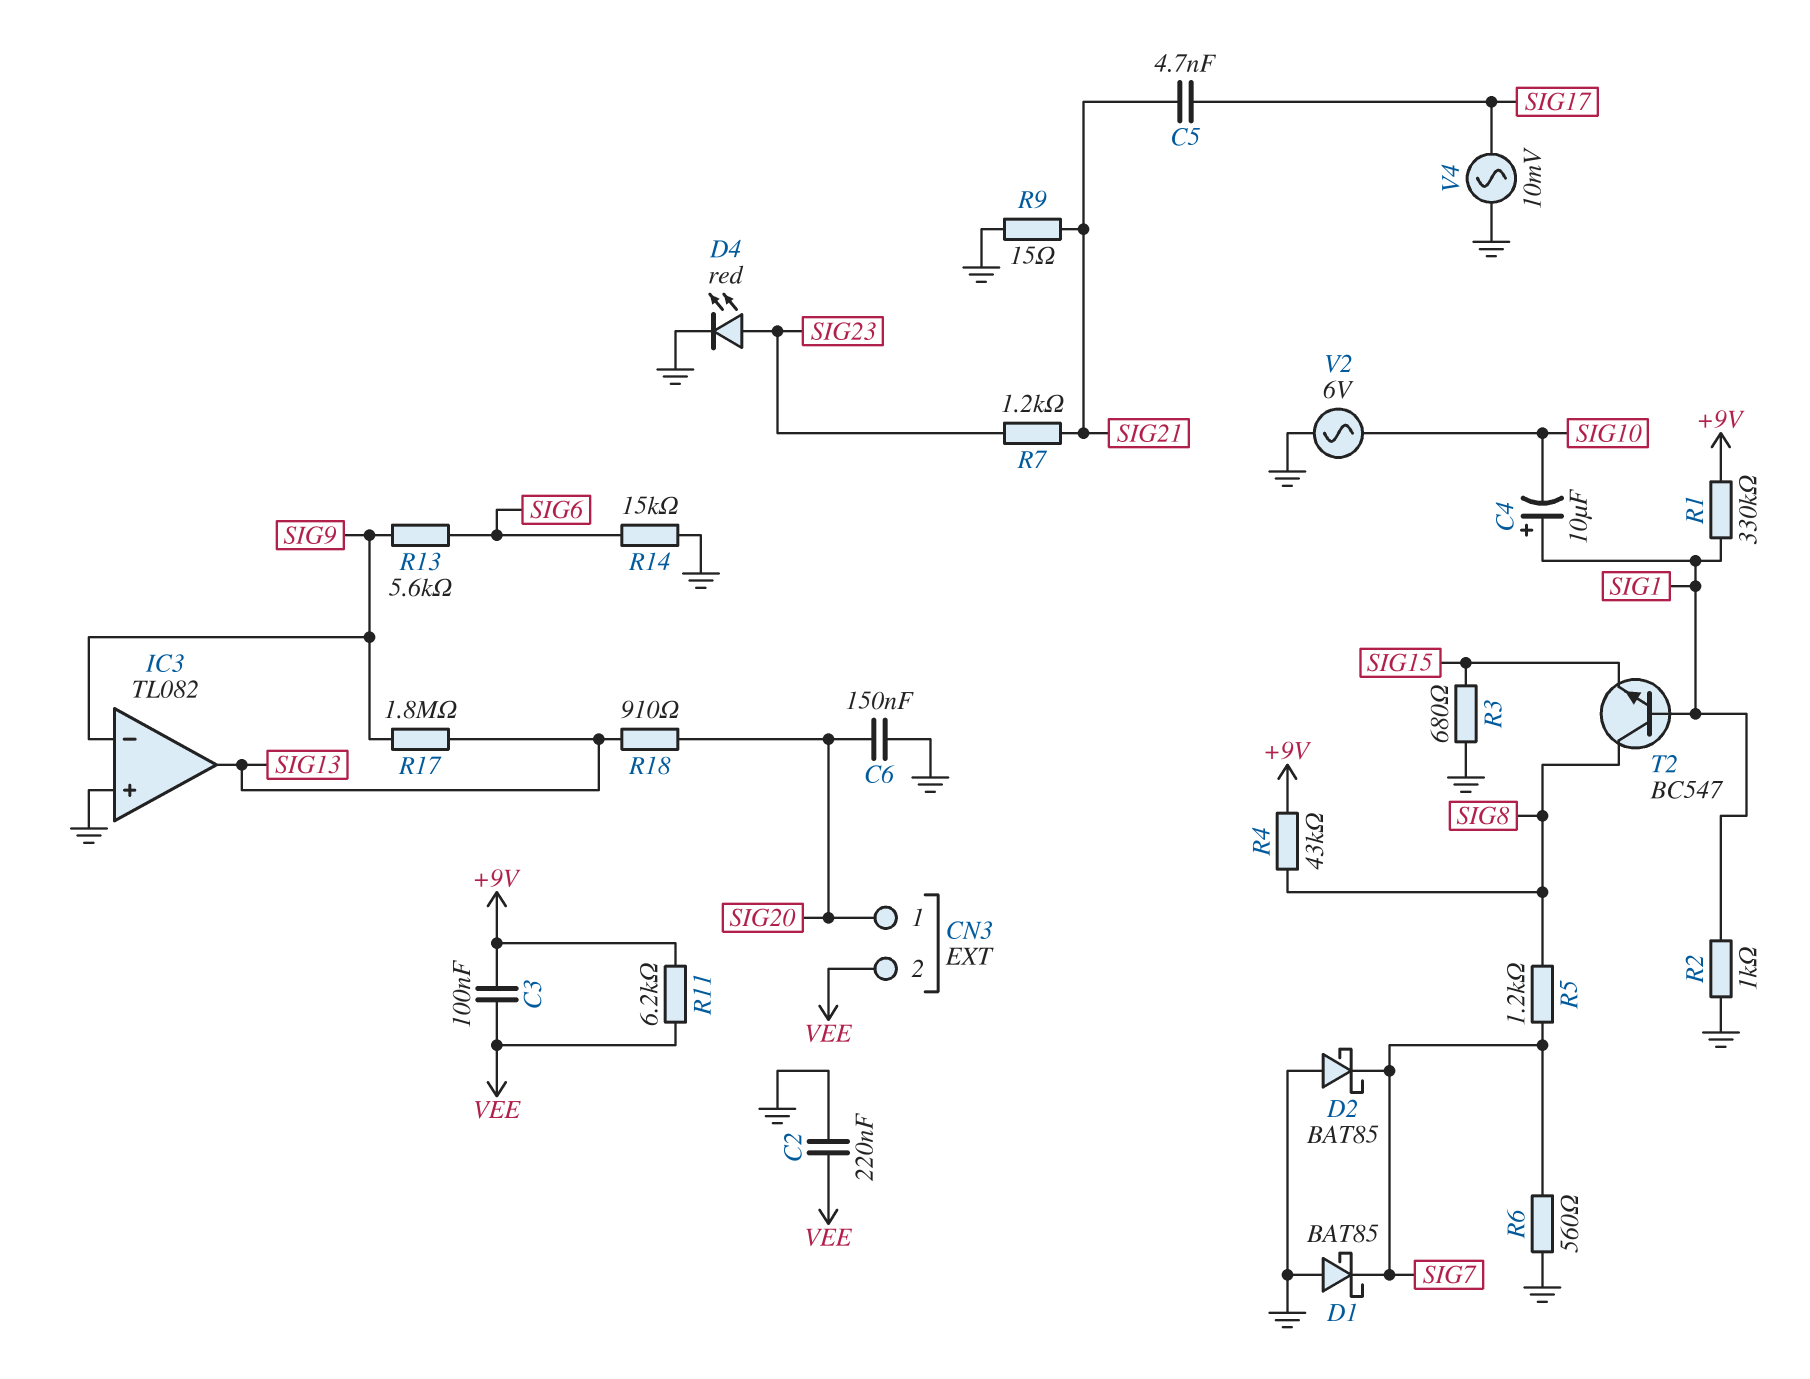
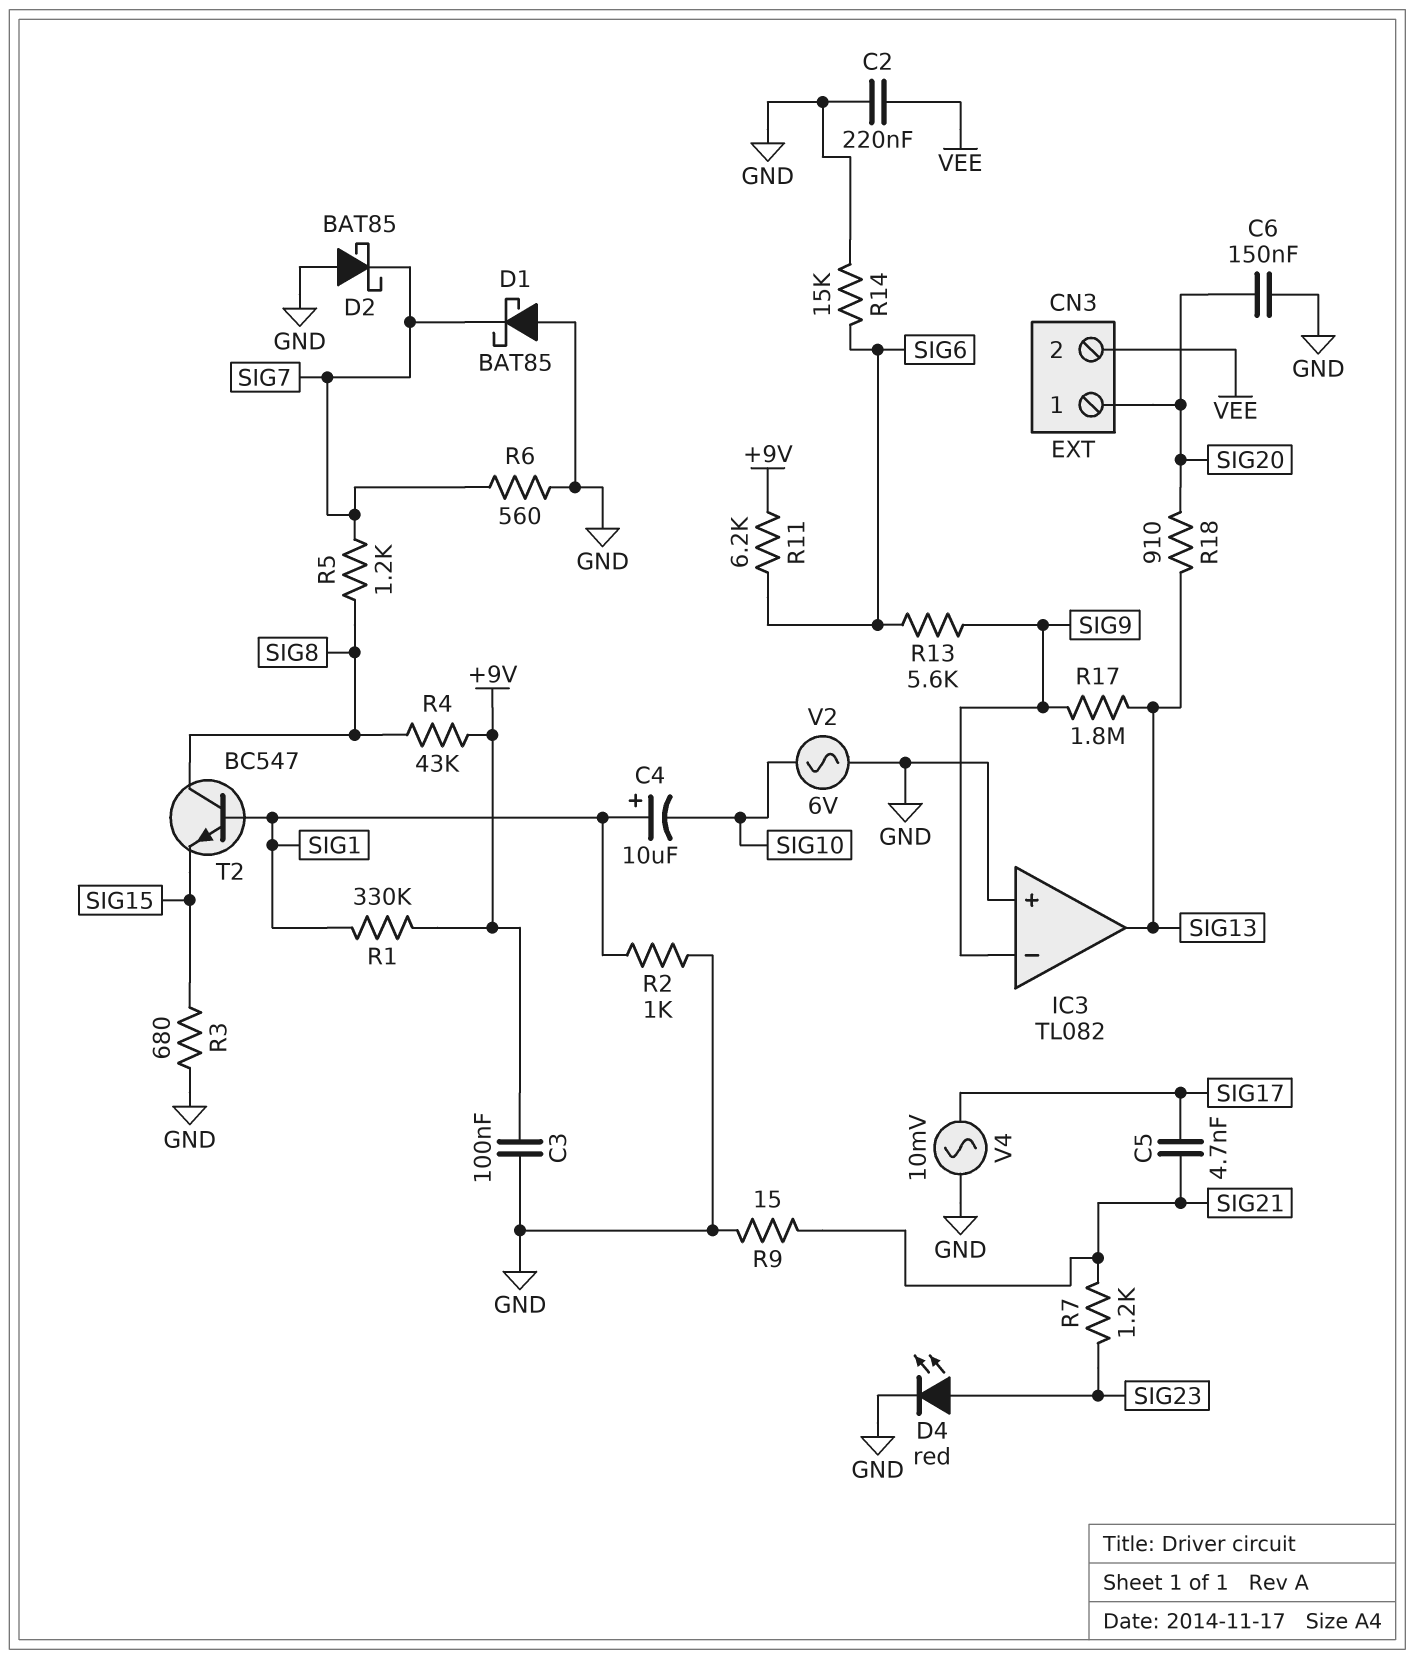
C3: 100nF (+9V, VEE) -> 100nF (+9V, GND)
R11: 6.2k (+9V, VEE) -> 6.2k (+9V, SIG6)

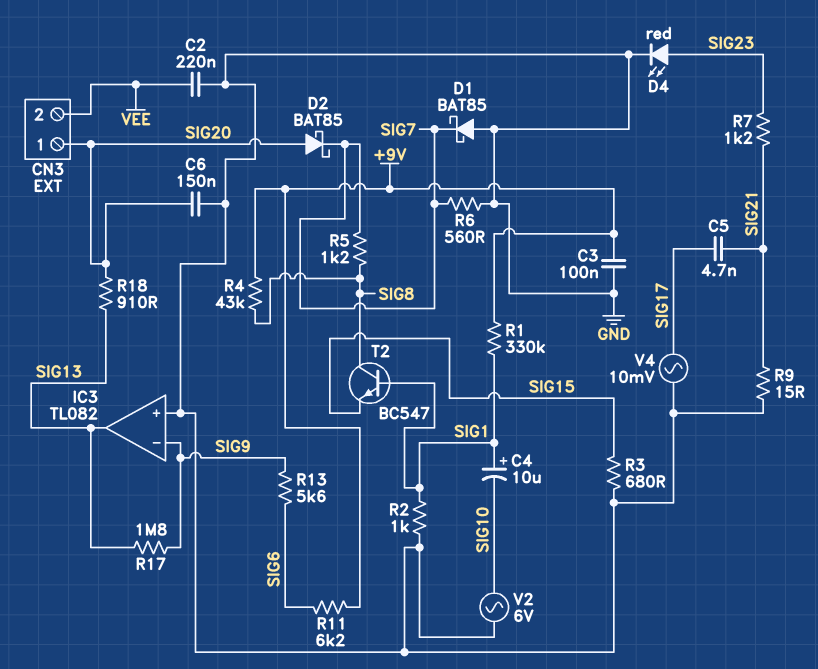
D2: schottky BAT85 (A GND, K SIG7) -> schottky BAT85 (A SIG20, K SIG7)
R14: 15k (GND, SIG6) -> none

